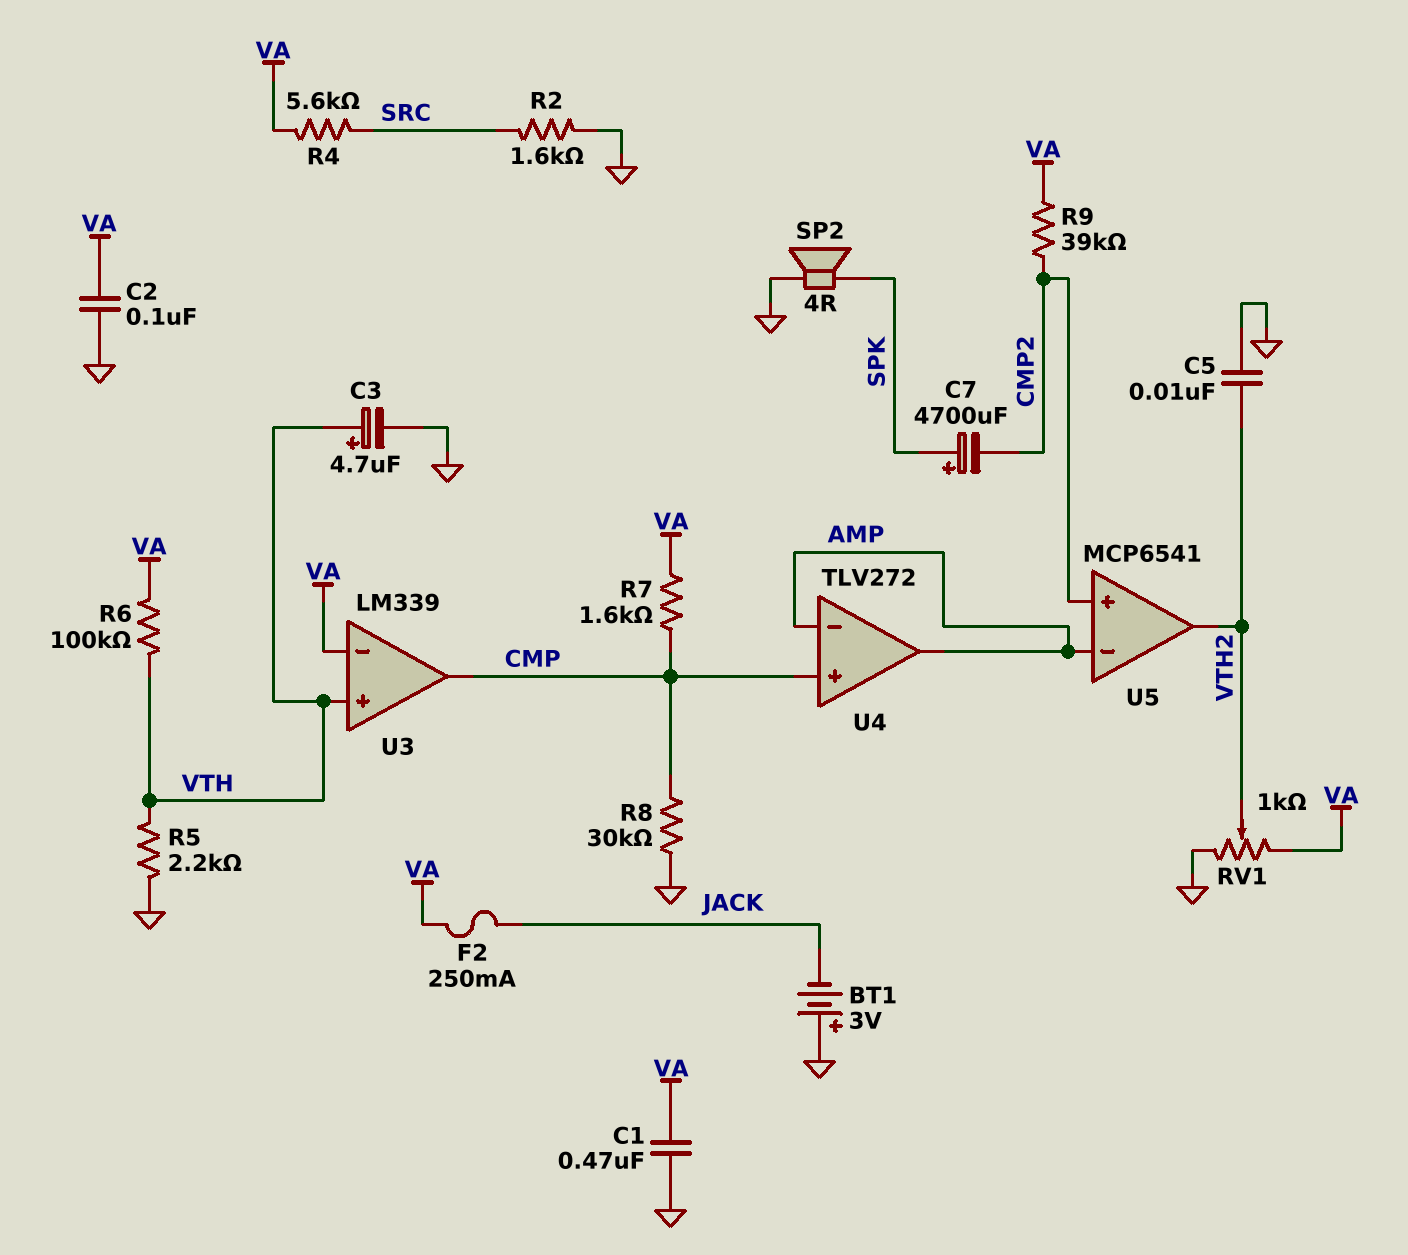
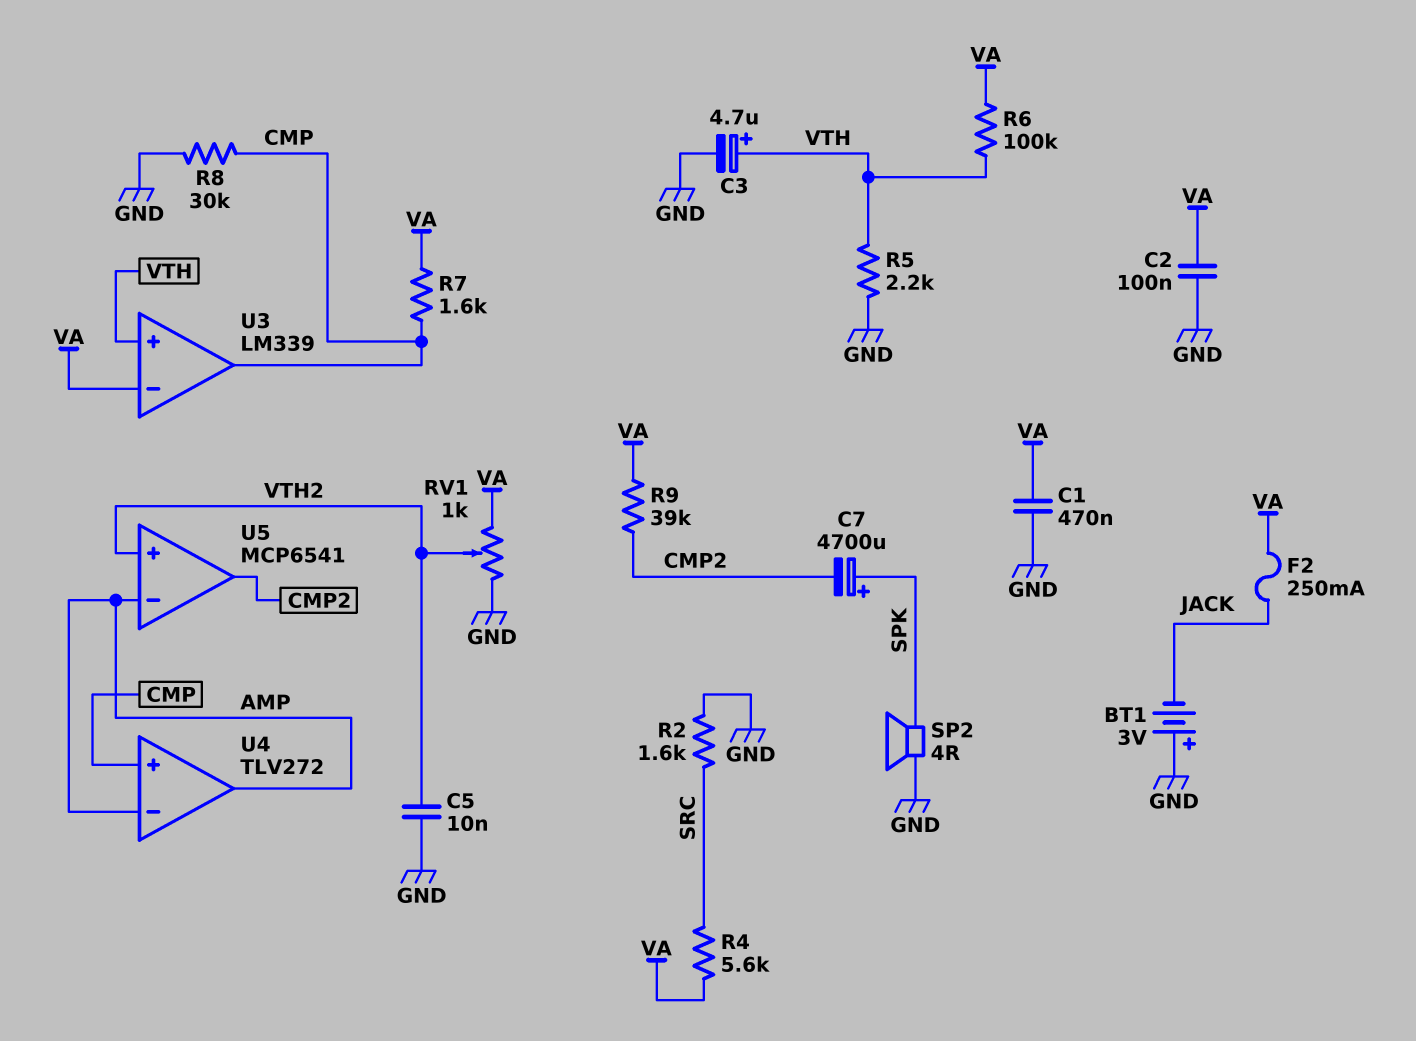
U5 pin in+: CMP2 -> VTH2
U5 pin out: VTH2 -> CMP2

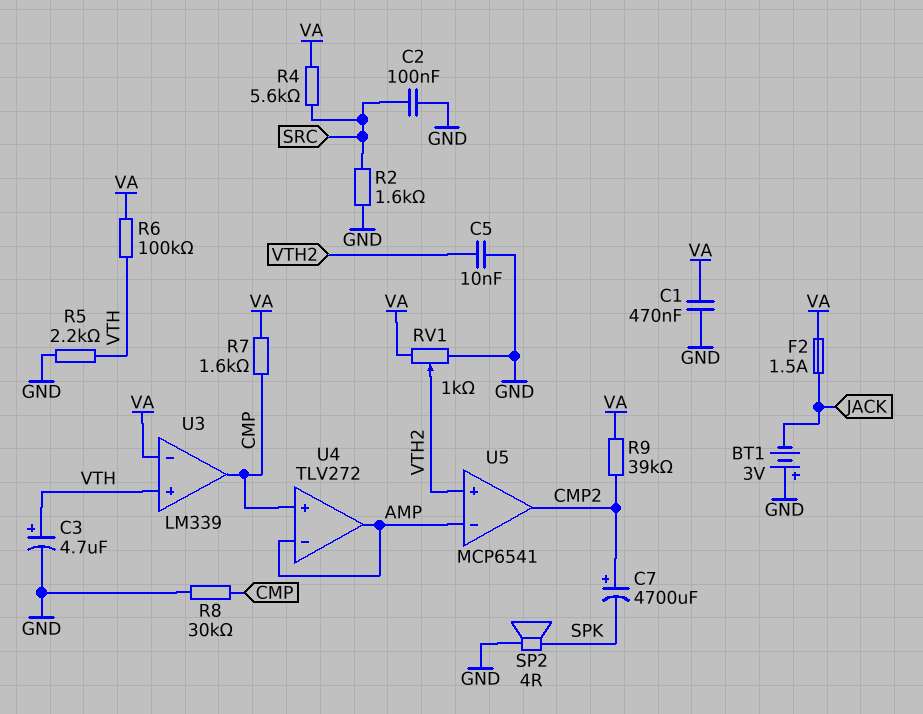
C2: 100nF (GND, VA) -> 100nF (GND, SRC)
C7: 4700uF (plus SPK, minus CMP2) -> 4700uF (plus CMP2, minus SPK)
F2: 250mA (JACK, VA) -> 1.5A (JACK, VA)

